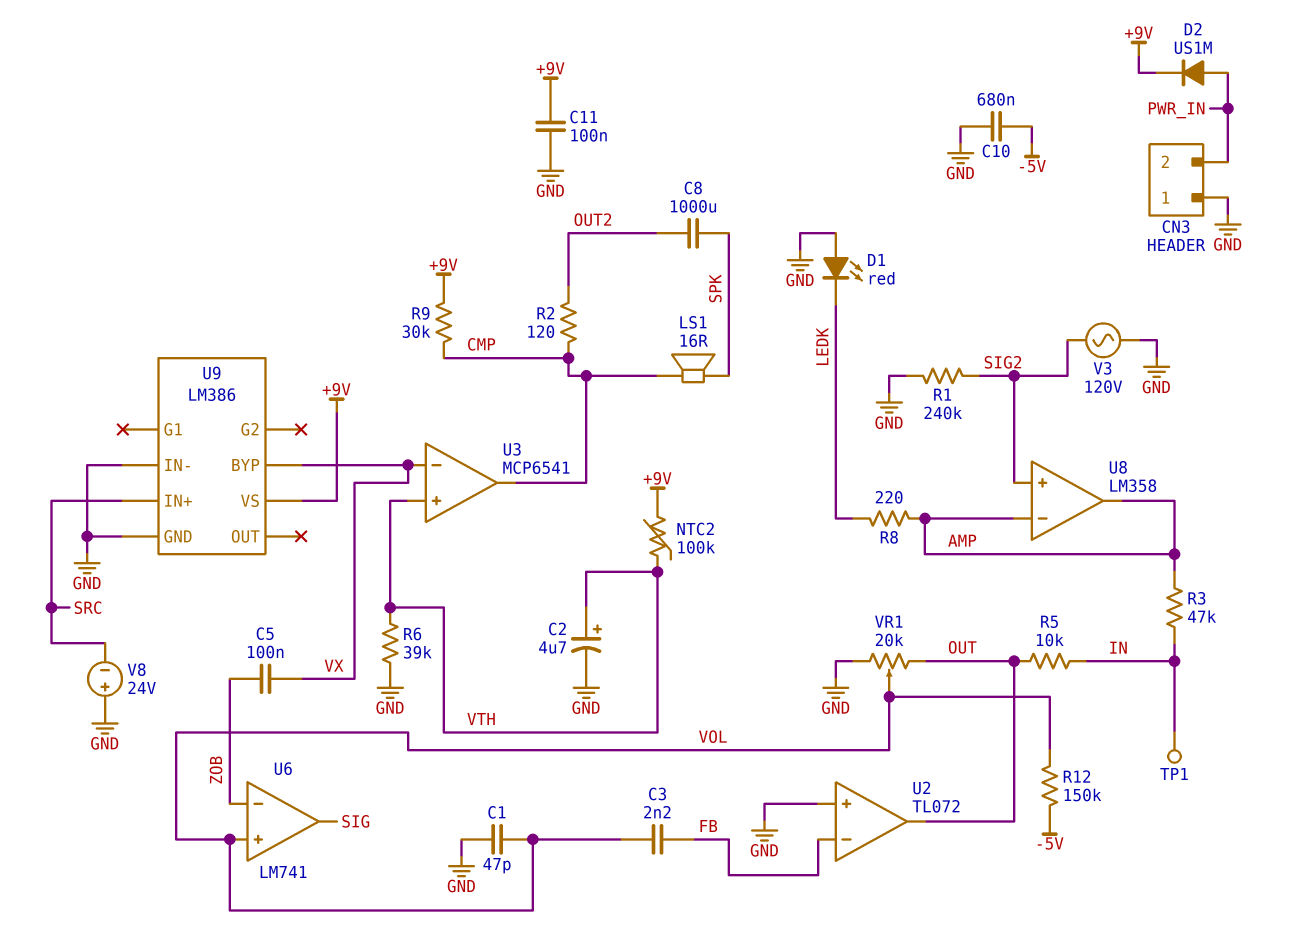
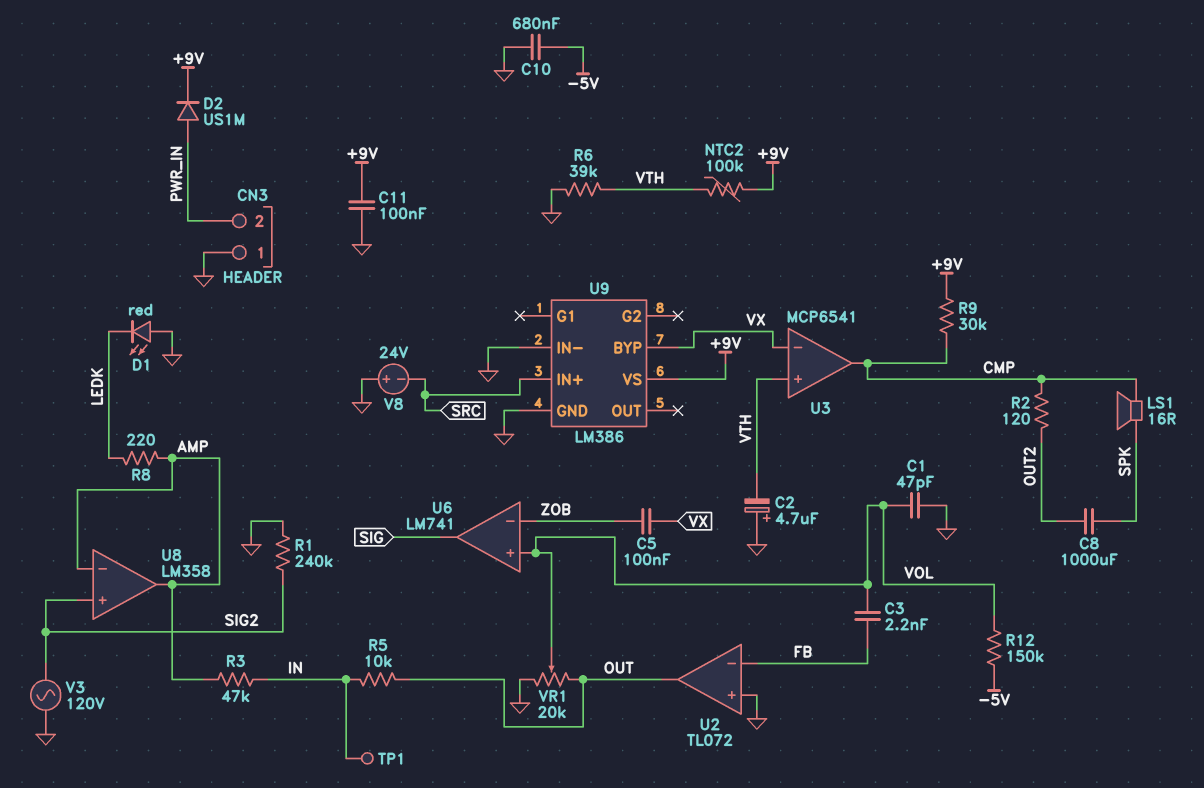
C2: 4.7uF (plus VTH, minus GND) -> 4.7uF (plus GND, minus VTH)

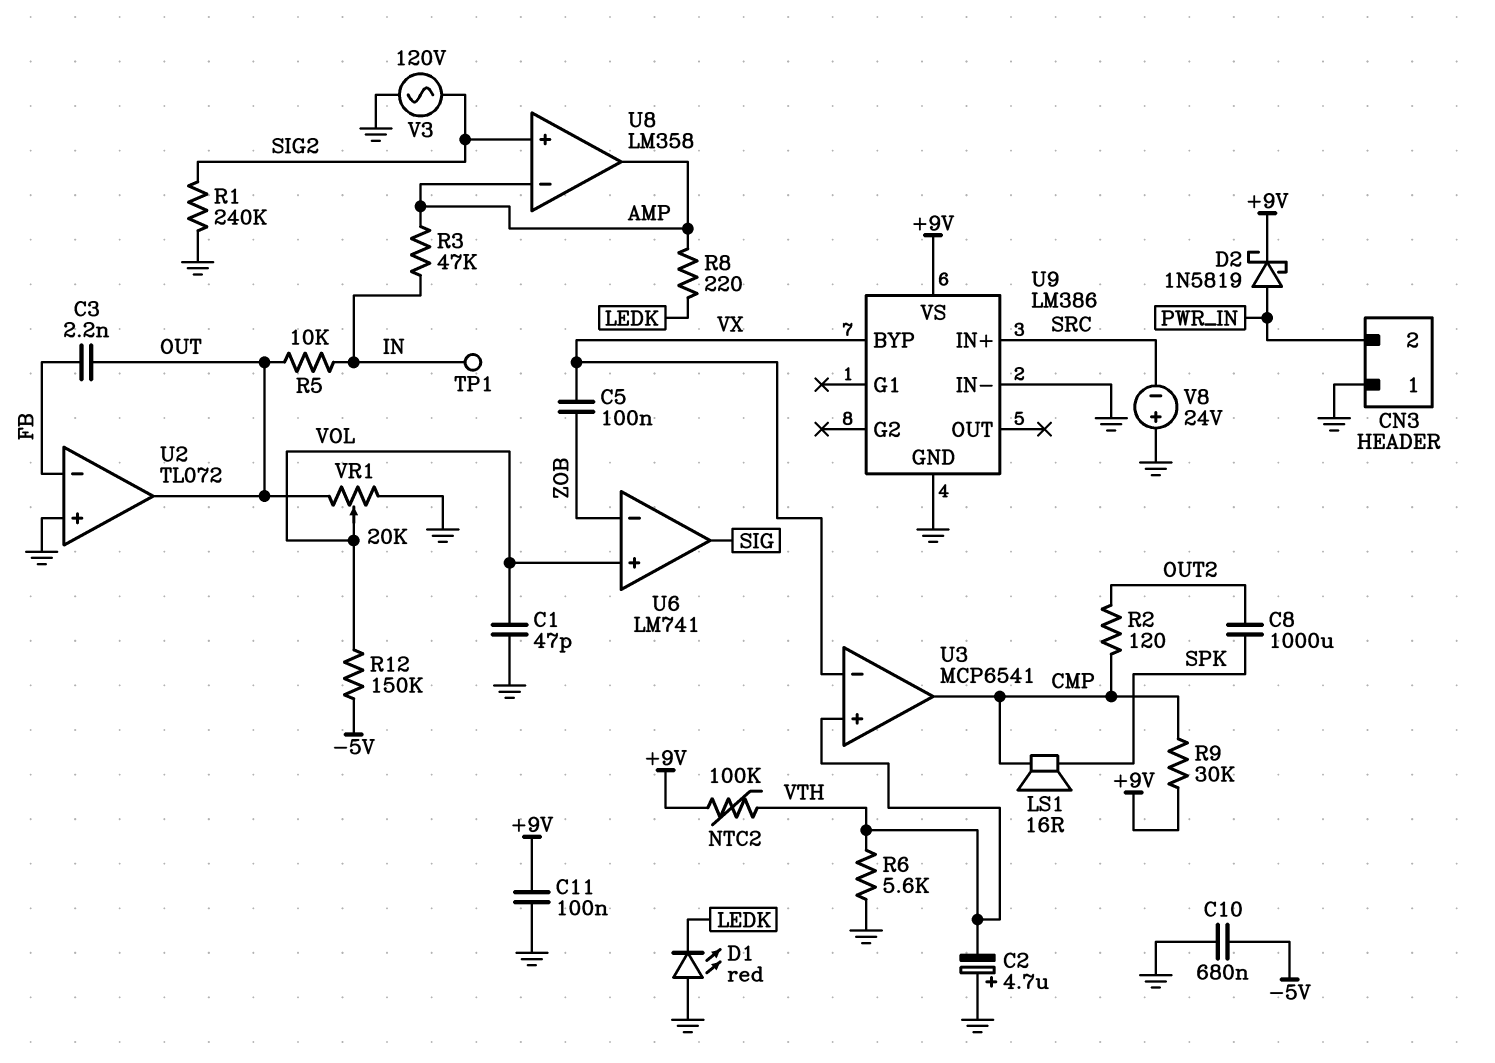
C3: 2.2nF (FB, VOL) -> 2.2nF (FB, OUT)
D2: diode US1M (A PWR_IN, K +9V) -> schottky 1N5819 (A PWR_IN, K +9V)
R6: 39k (GND, VTH) -> 5.6k (GND, VTH)

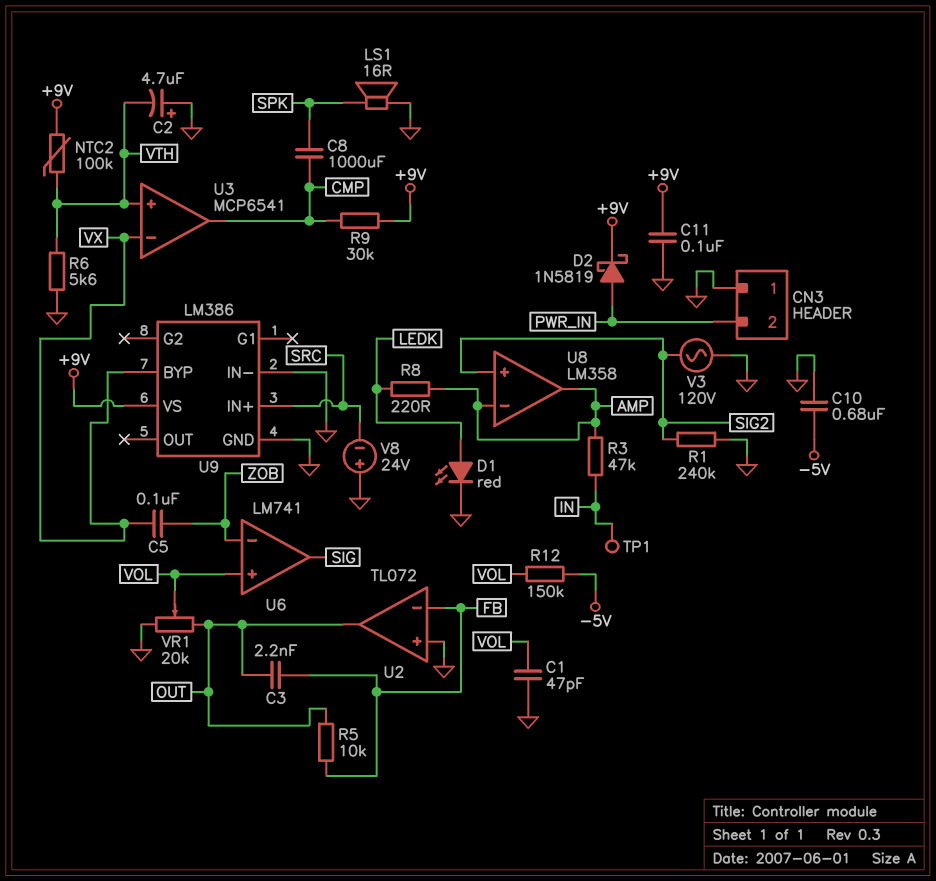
C8: 1000uF (OUT2, SPK) -> 1000uF (CMP, SPK)
D1: LED red (A GND, K LEDK) -> LED red (A LEDK, K GND)
LS1: speaker 16R (CMP, SPK) -> speaker 16R (GND, SPK)
R2: 120 (CMP, OUT2) -> none
R5: 10k (IN, OUT) -> 10k (FB, OUT)

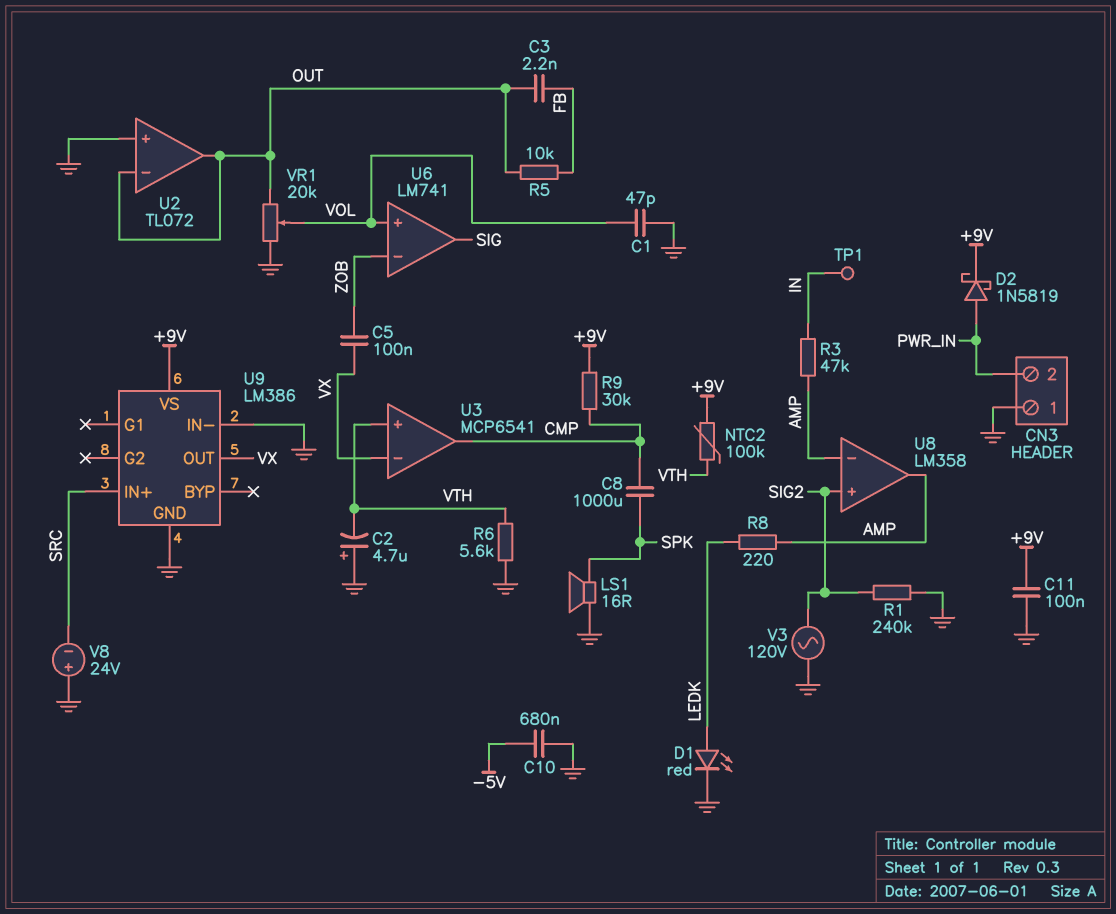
R12: 150k (-5V, VOL) -> none
U2 pin in-: FB -> OUT
U9 pin BYP: VX -> none
U9 pin OUT: none -> VX

